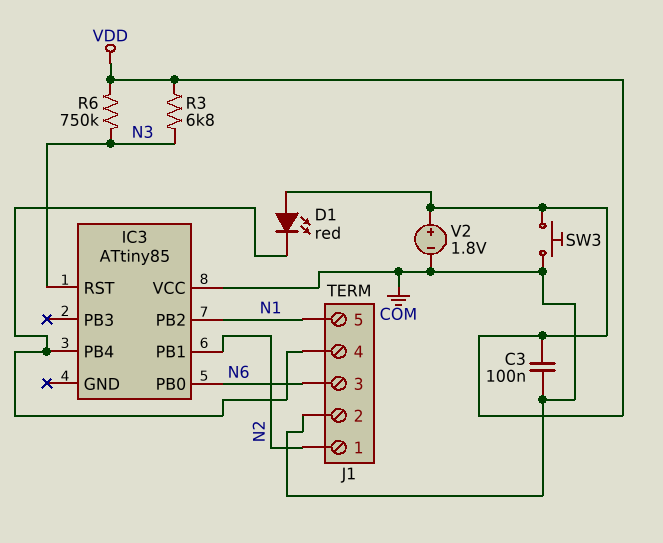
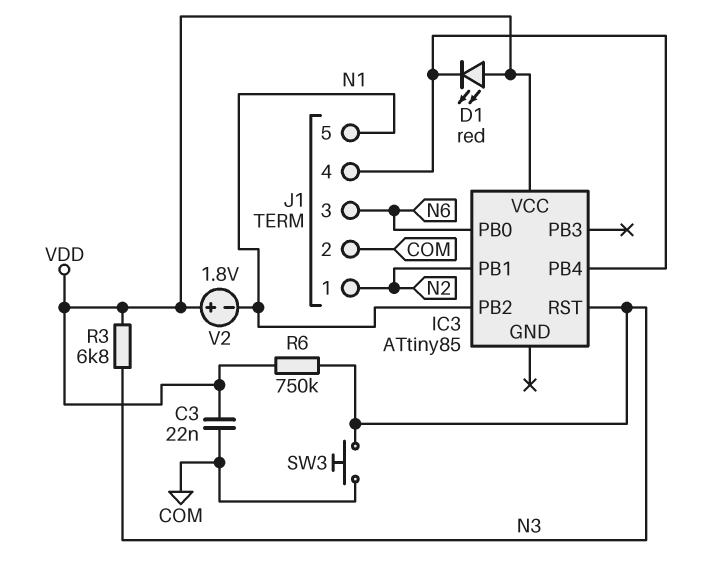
C3: 100nF (COM, VDD) -> 22nF (COM, VDD)
IC3 pin VCC: COM -> VDD
SW3: button (COM, VDD) -> button (COM, N3)
V2: 1.8V (plus VDD, minus COM) -> 1.8V (plus VDD, minus N1)

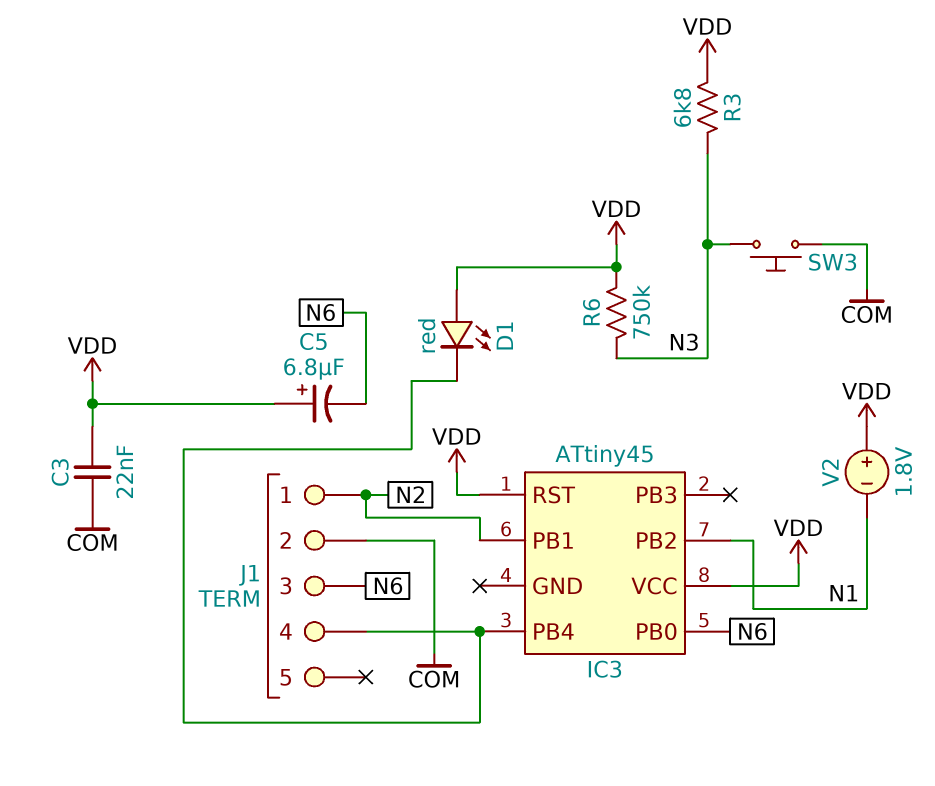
C5: none -> 6.8uF (plus VDD, minus N6)
IC3: ATtiny85 -> ATtiny45
IC3 pin RST: N3 -> VDD
J1 pin 5: N1 -> none

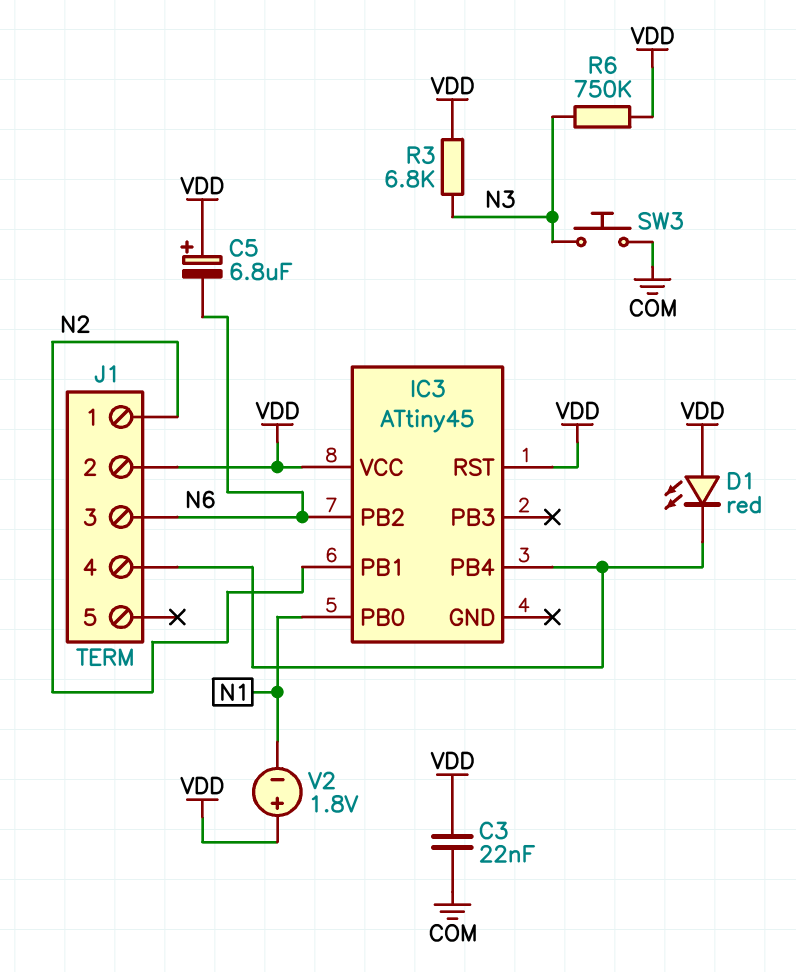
IC3 pin PB0: N6 -> N1
IC3 pin PB2: N1 -> N6
J1 pin 2: COM -> VDD

